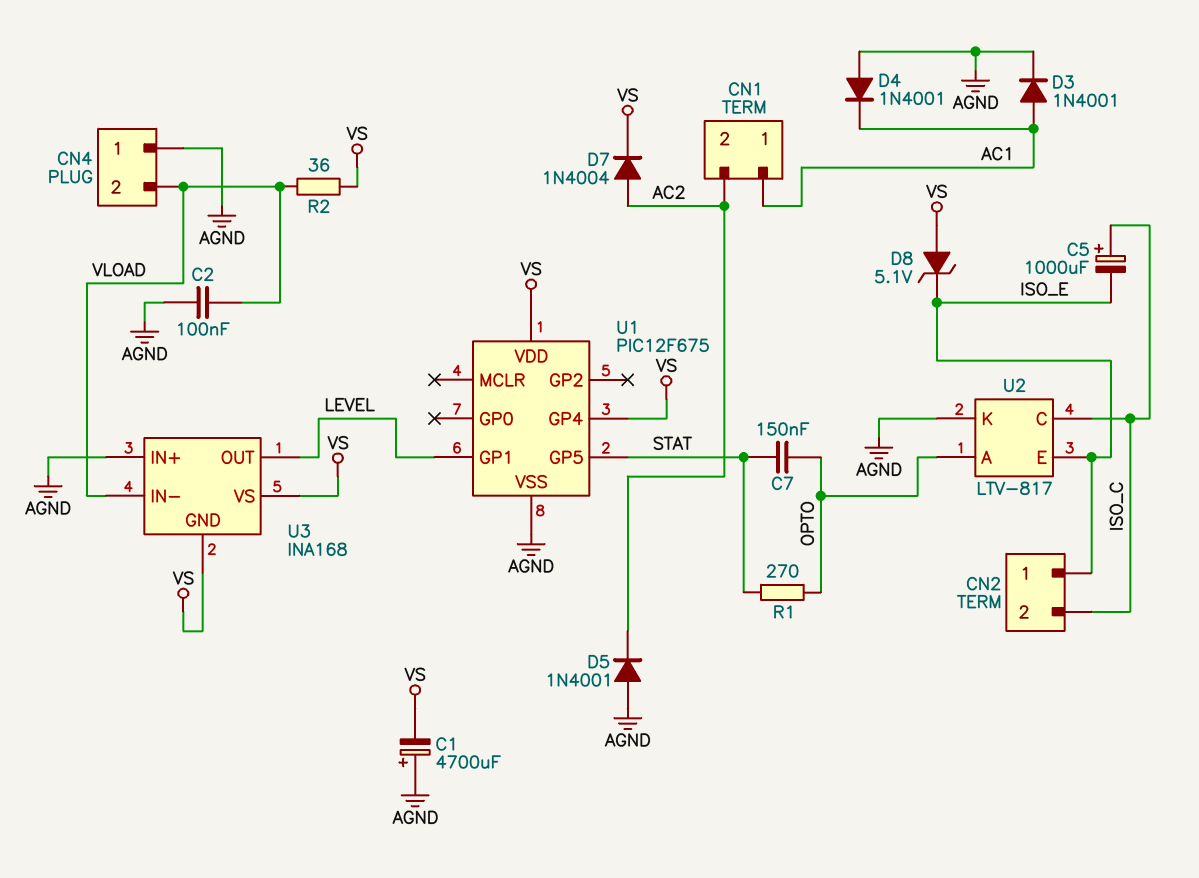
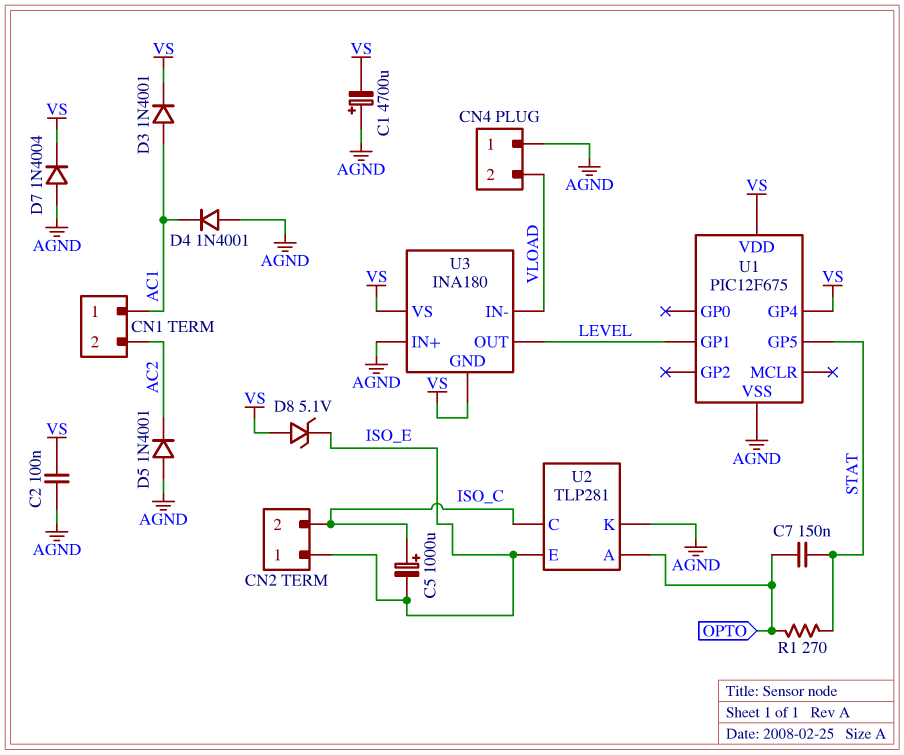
C2: 100nF (AGND, VLOAD) -> 100nF (AGND, VS)
D3: diode 1N4001 (A AC1, K AGND) -> diode 1N4001 (A AC1, K VS)
D7: diode 1N4004 (A AC2, K VS) -> diode 1N4004 (A AGND, K VS)
R2: 36 (VLOAD, VS) -> none
U2: LTV-817 -> TLP281
U3: INA168 -> INA180

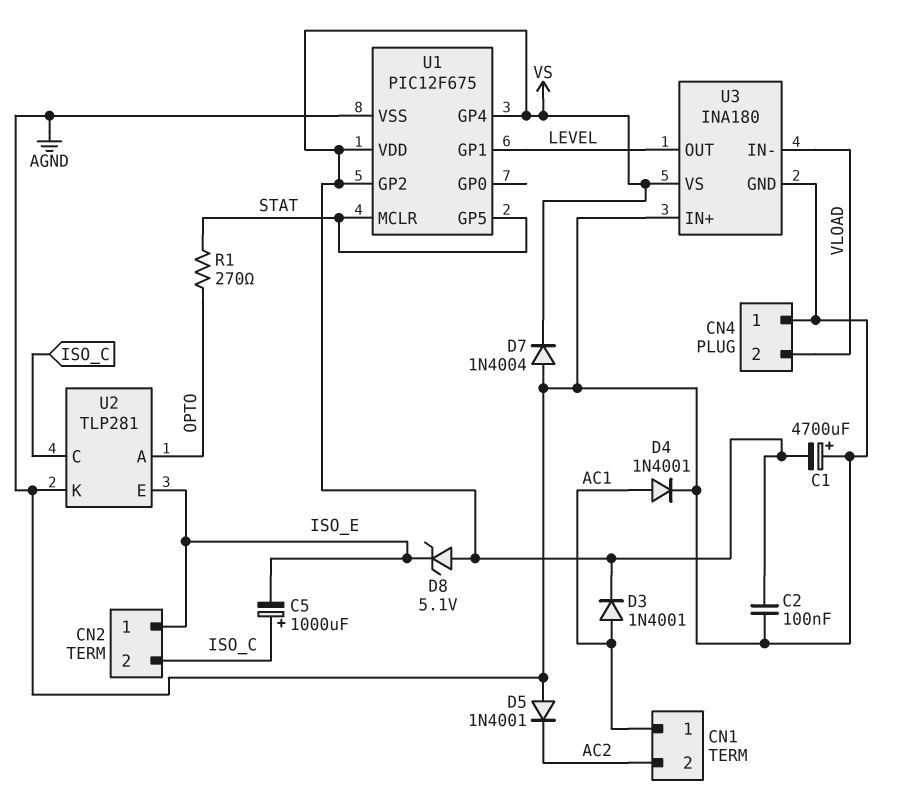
C7: 150nF (OPTO, STAT) -> none
D4: diode 1N4001 (A AGND, K AC1) -> diode 1N4001 (A AC1, K AGND)
U1 pin GP2: none -> VS
U1 pin MCLR: none -> STAT
U3 pin GND: VS -> AGND

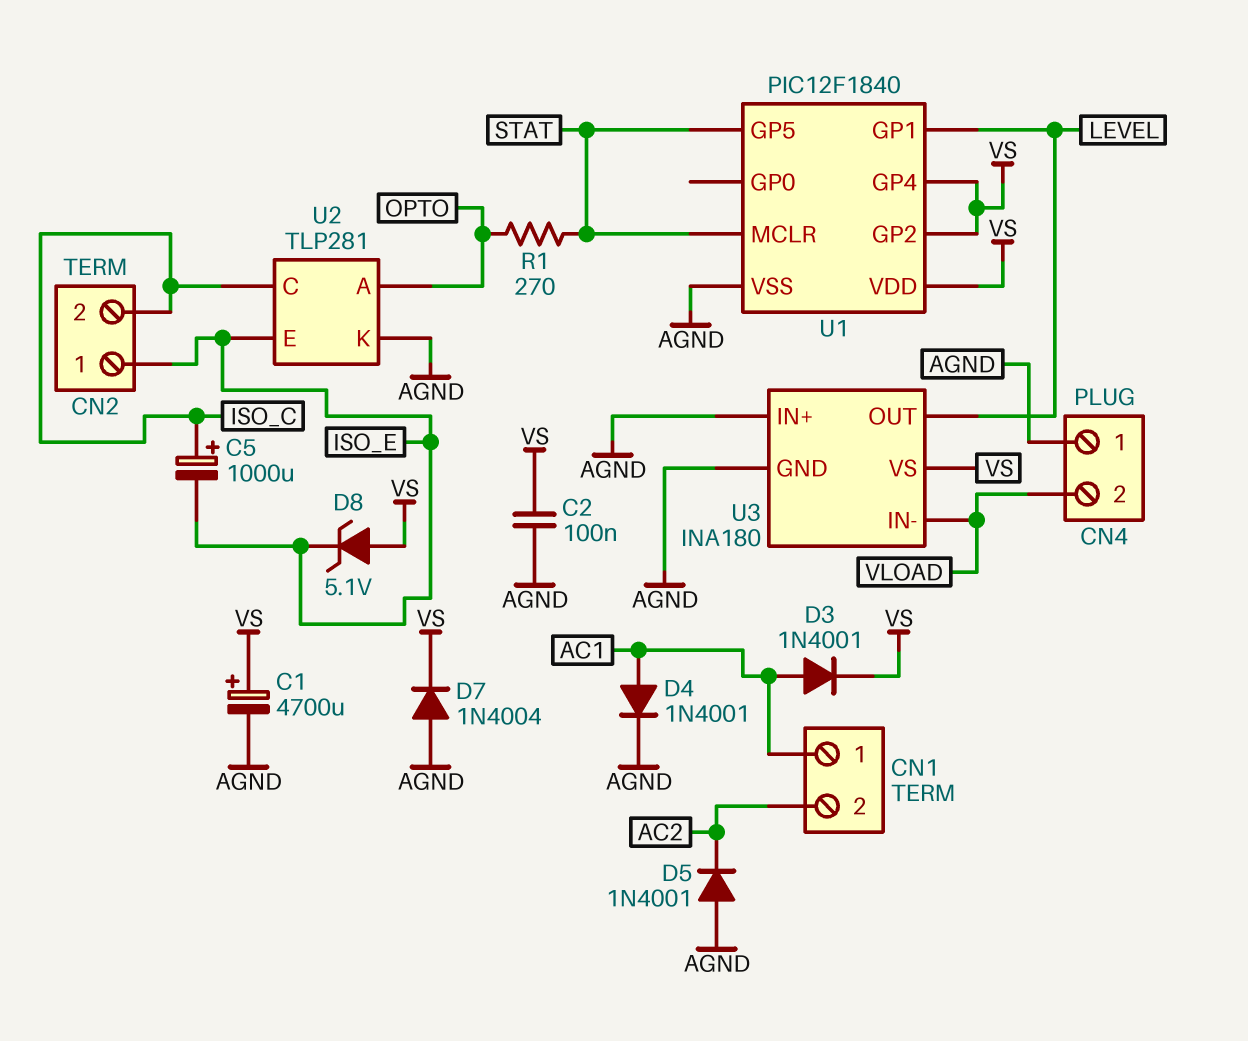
C1: 4700uF (plus AGND, minus VS) -> 4700uF (plus VS, minus AGND)
U1: PIC12F675 -> PIC12F1840

